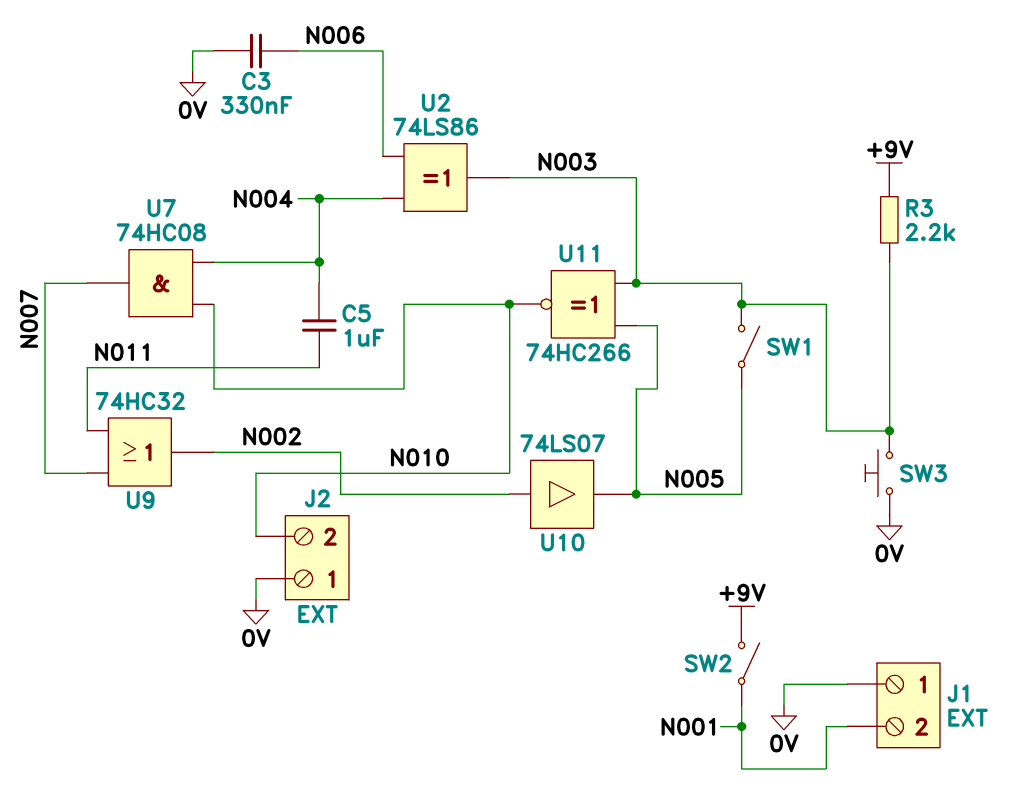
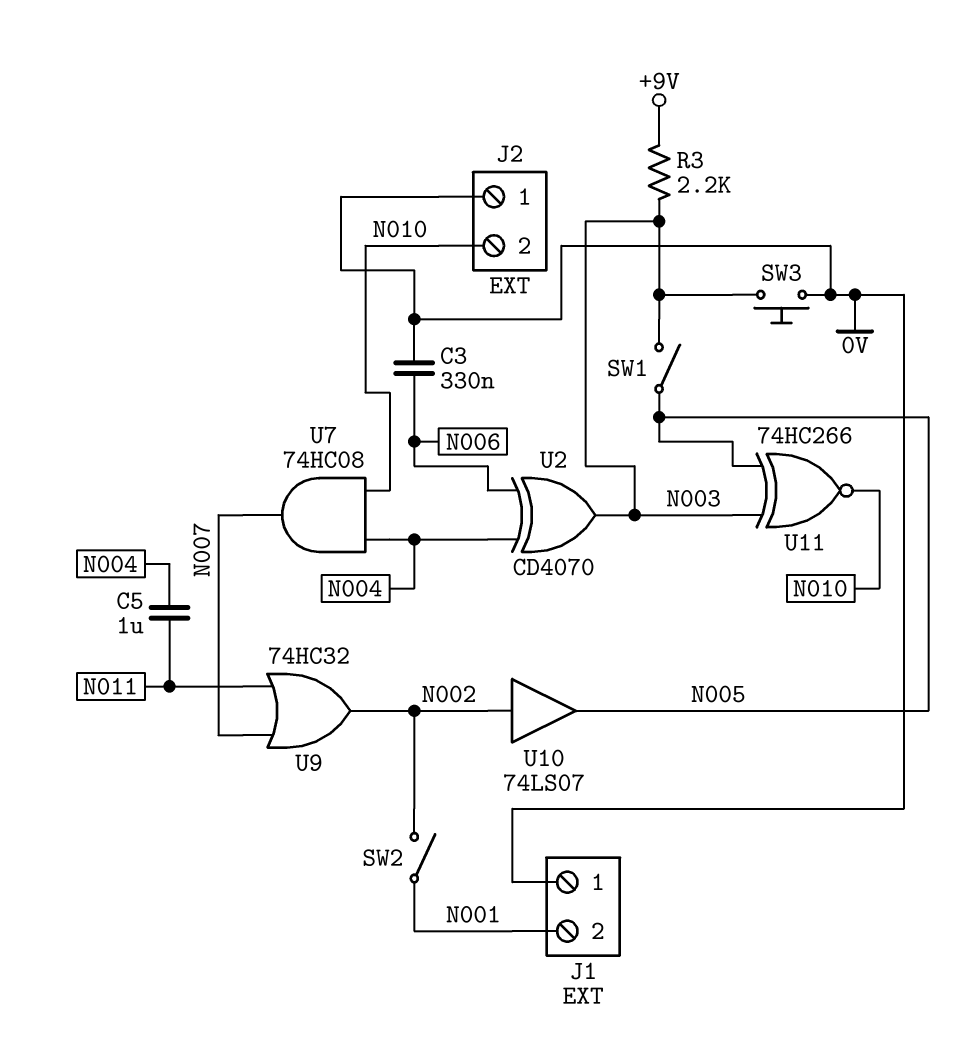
SW2: switch (+9V, N001) -> switch (N001, N002)
U2: XOR 74LS86 (in N004, in N006, out N003) -> XOR CD4070 (in N004, in N006, out N003)

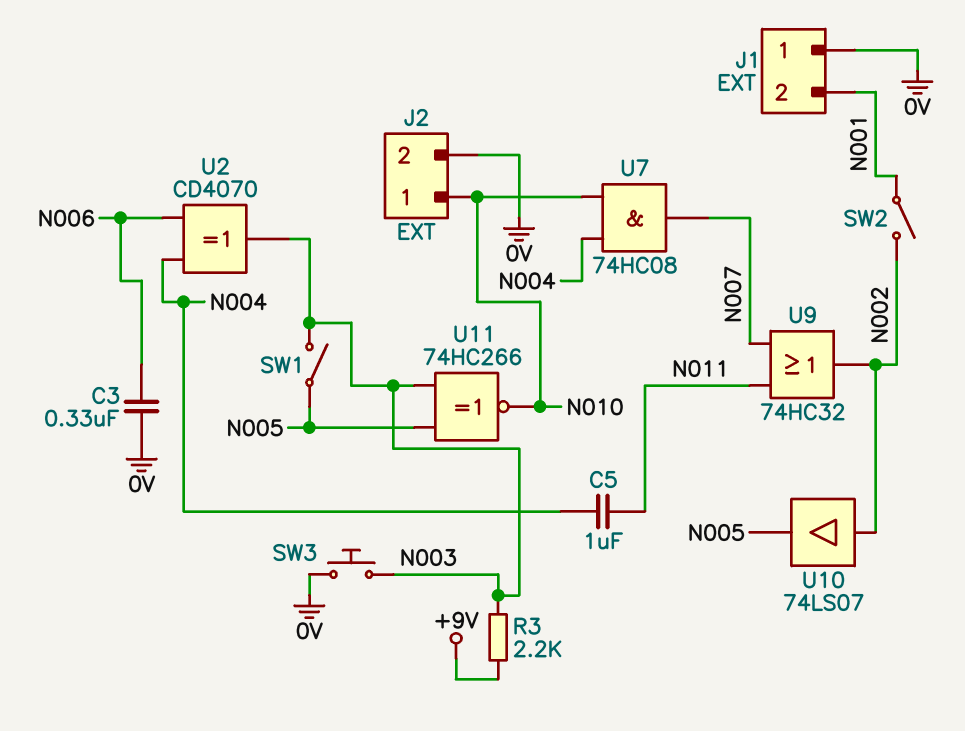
J2 pin 1: 0V -> N010
J2 pin 2: N010 -> 0V

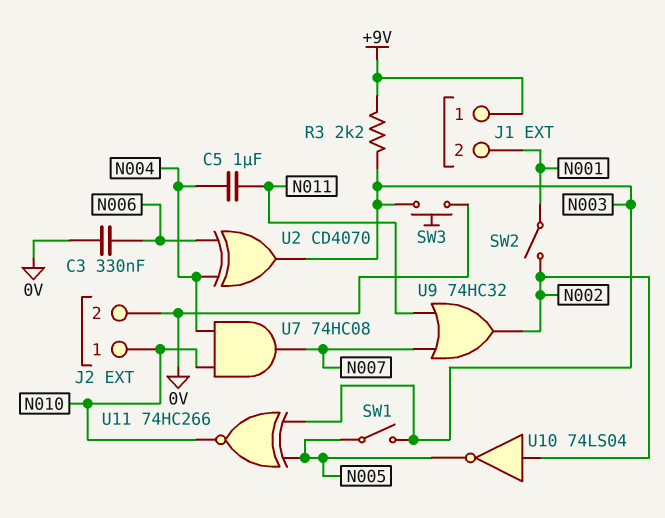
J1 pin 1: 0V -> +9V
U10: buffer 74LS07 (in N002, out N005) -> NOT 74LS04 (in N002, out N005)

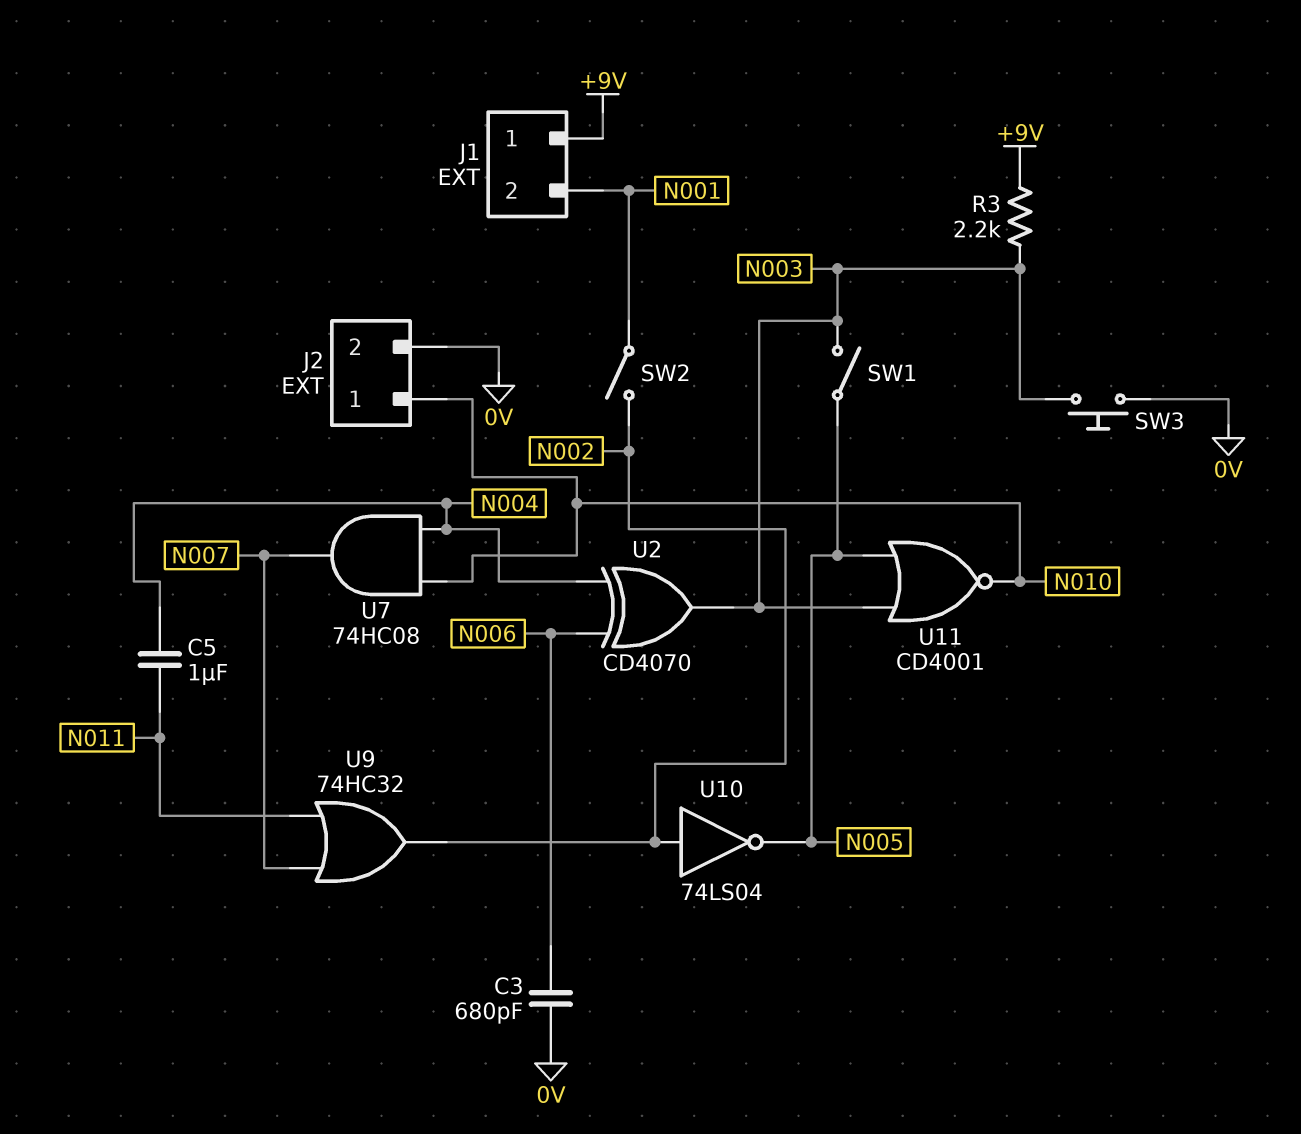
C3: 330nF (0V, N006) -> 680pF (0V, N006)
U11: XNOR 74HC266 (in N003, in N005, out N010) -> NOR CD4001 (in N003, in N005, out N010)

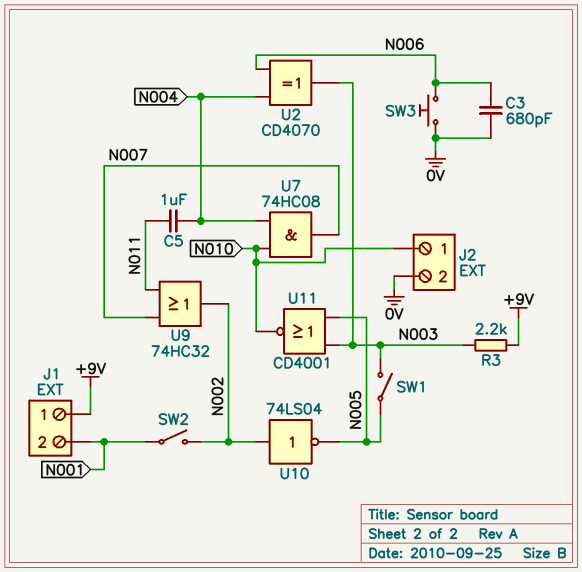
SW3: button (0V, N003) -> button (0V, N006)

